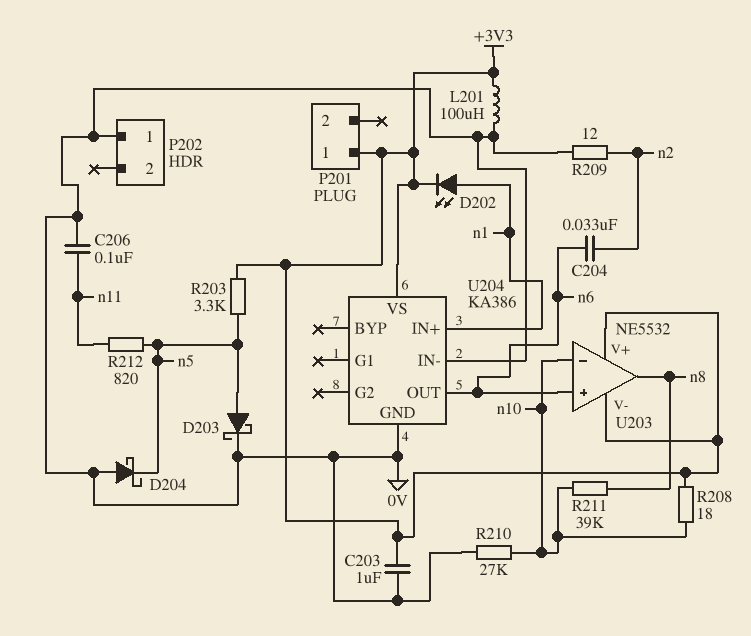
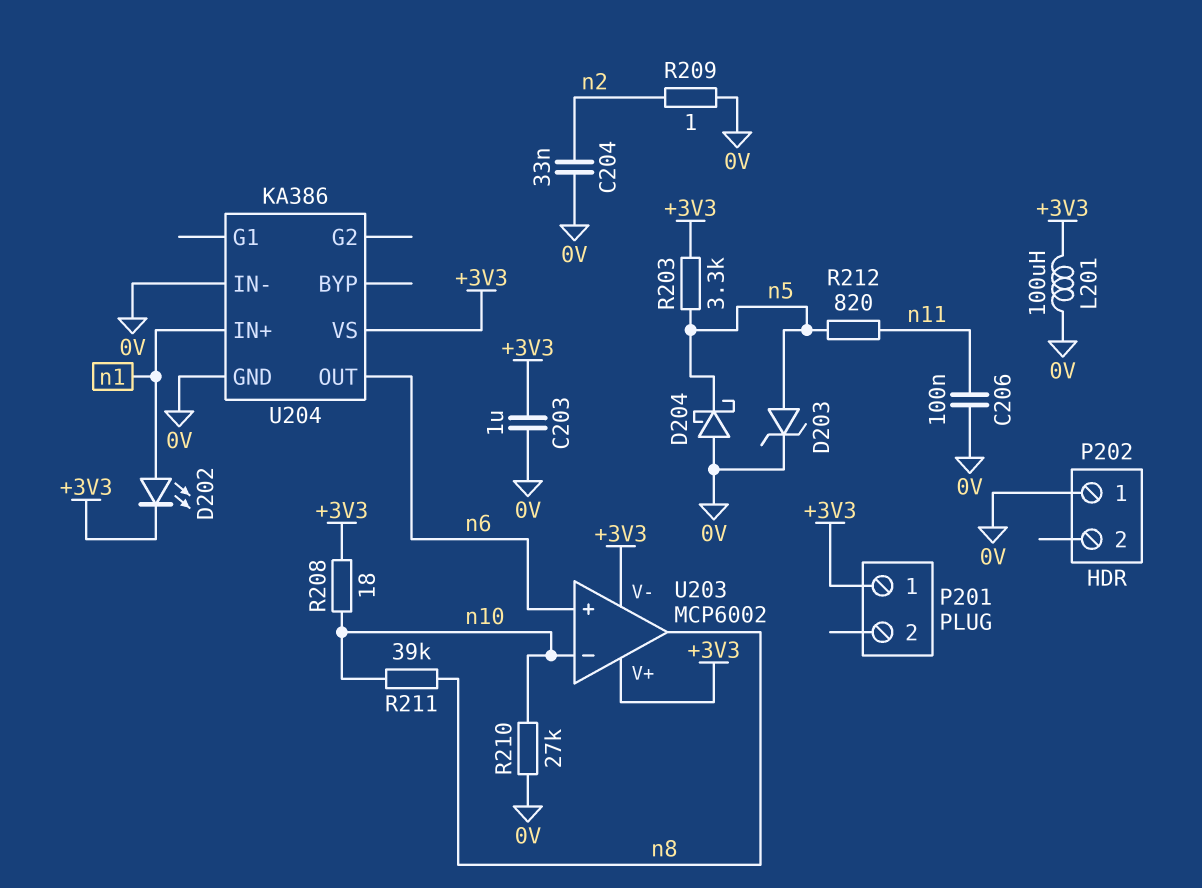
C204: 33nF (n2, n6) -> 33nF (0V, n2)
D203: schottky (A n5, K 0V) -> zener (A n5, K 0V)
R209: 12 (0V, n2) -> 1 (0V, n2)
U203: NE5532 -> MCP6002

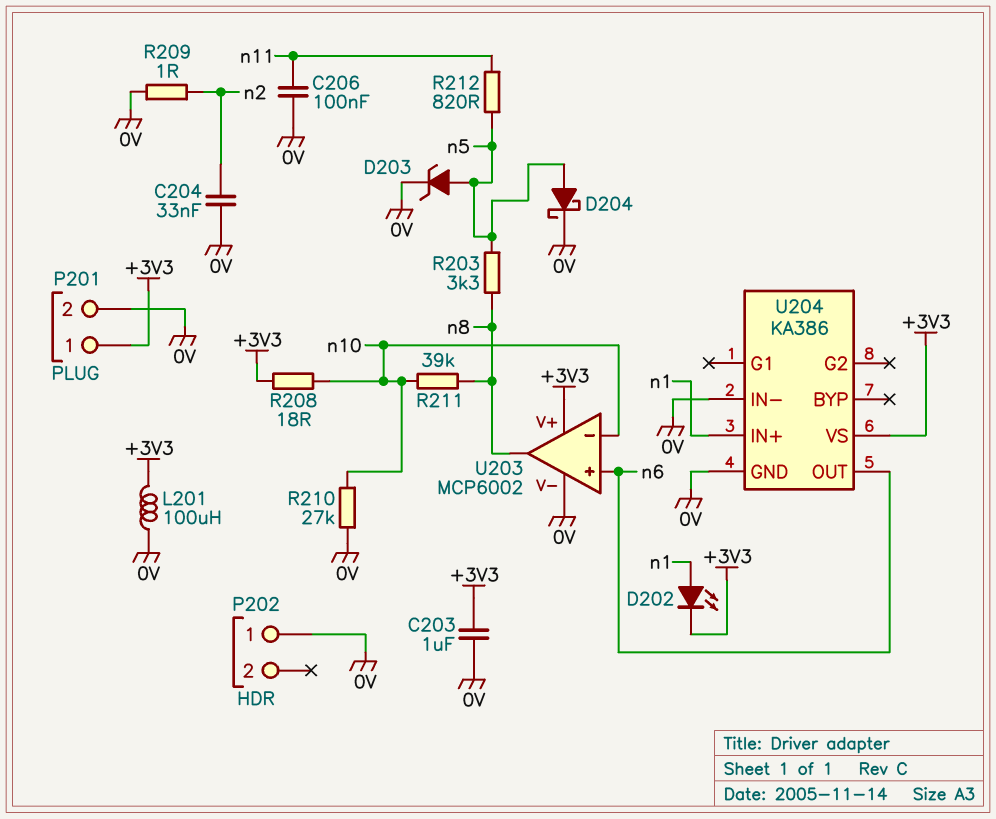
D204: schottky (A 0V, K n5) -> schottky (A n5, K 0V)
P201 pin 2: none -> 0V
R203: 3.3k (+3V3, n5) -> 3.3k (n5, n8)
U203 pin V-: +3V3 -> 0V

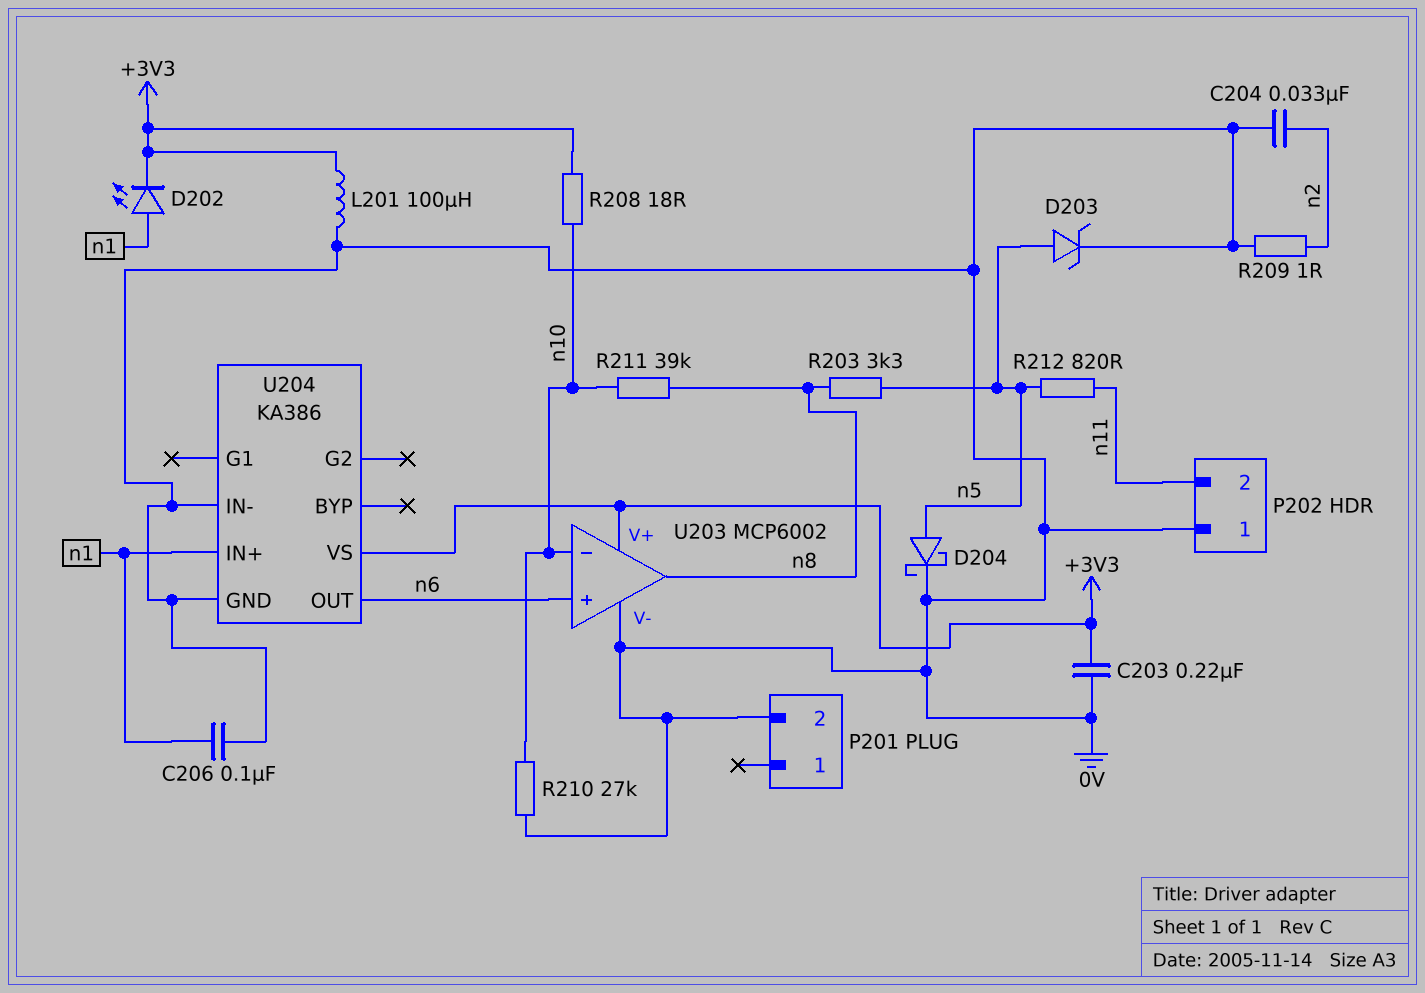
C203: 1uF (+3V3, 0V) -> 220nF (+3V3, 0V)
C206: 100nF (0V, n11) -> 100nF (0V, n1)
P201 pin 1: +3V3 -> none
P202 pin 2: none -> n11

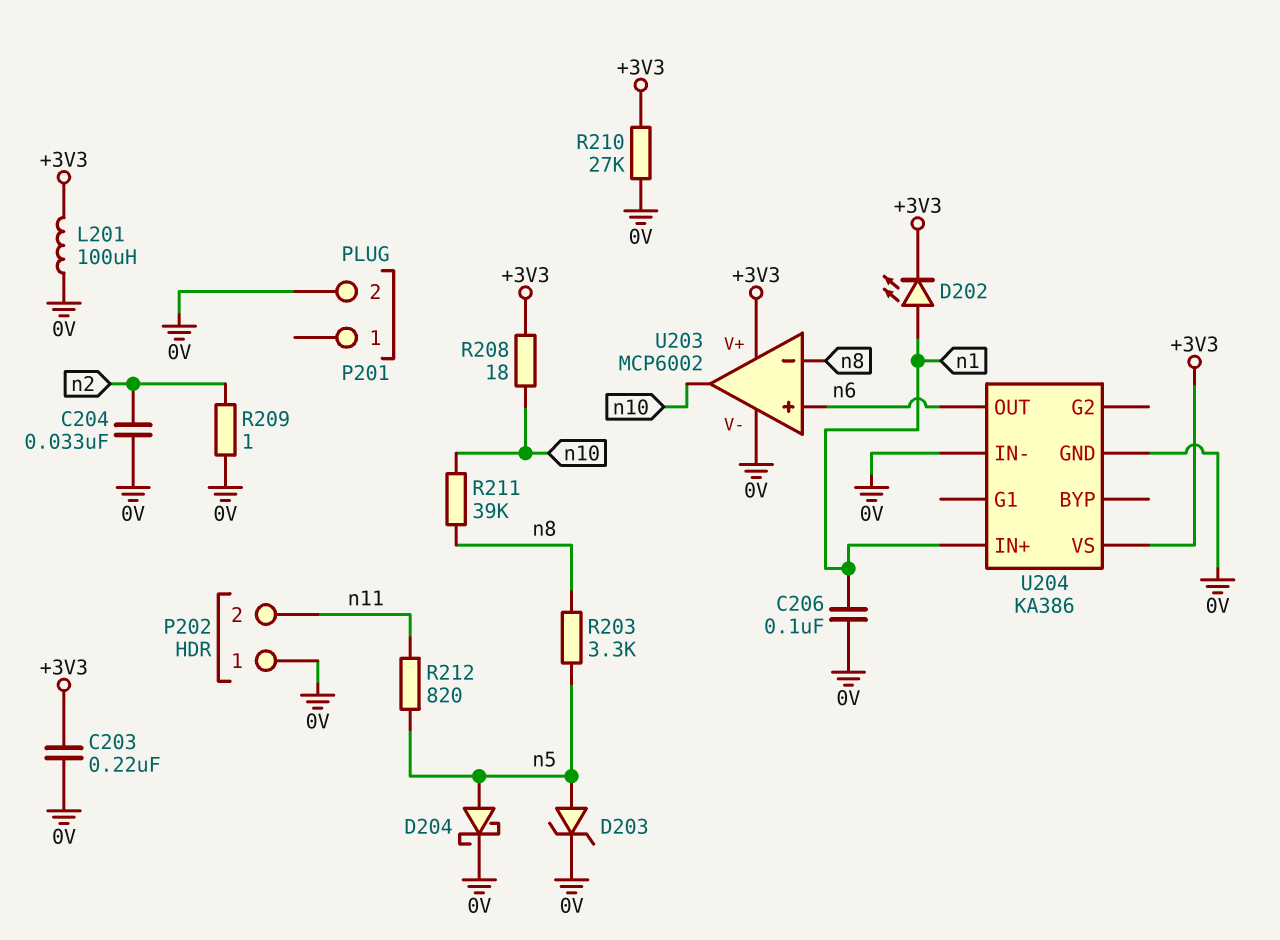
R210: 27k (0V, n10) -> 27k (+3V3, 0V)
U203 pin in-: n10 -> n8
U203 pin out: n8 -> n10

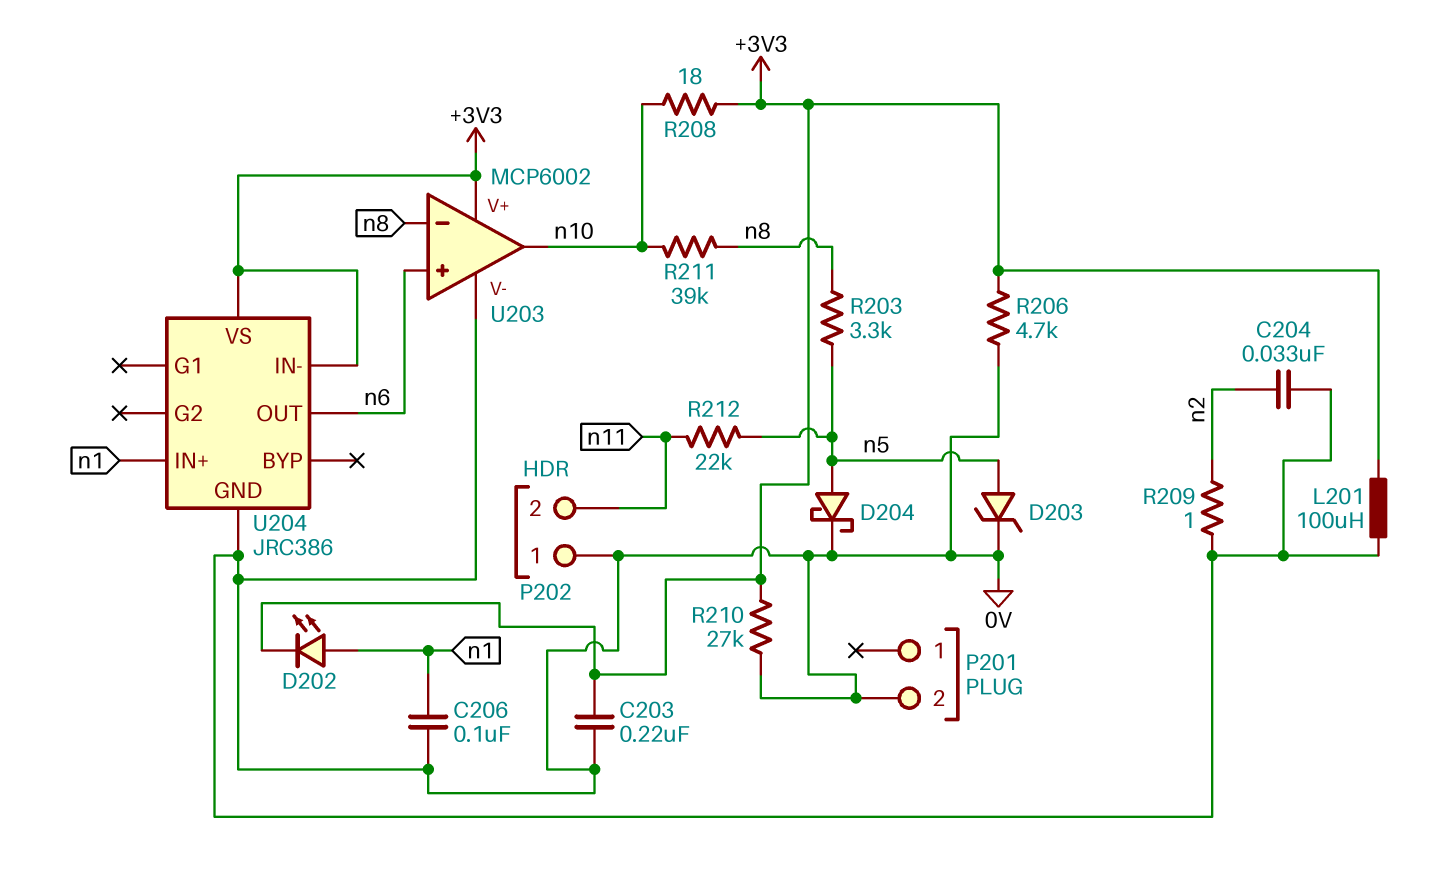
R206: none -> 4.7k (+3V3, 0V)
R212: 820 (n5, n11) -> 22k (n5, n11)
U204: KA386 -> JRC386
U204 pin IN-: 0V -> +3V3

